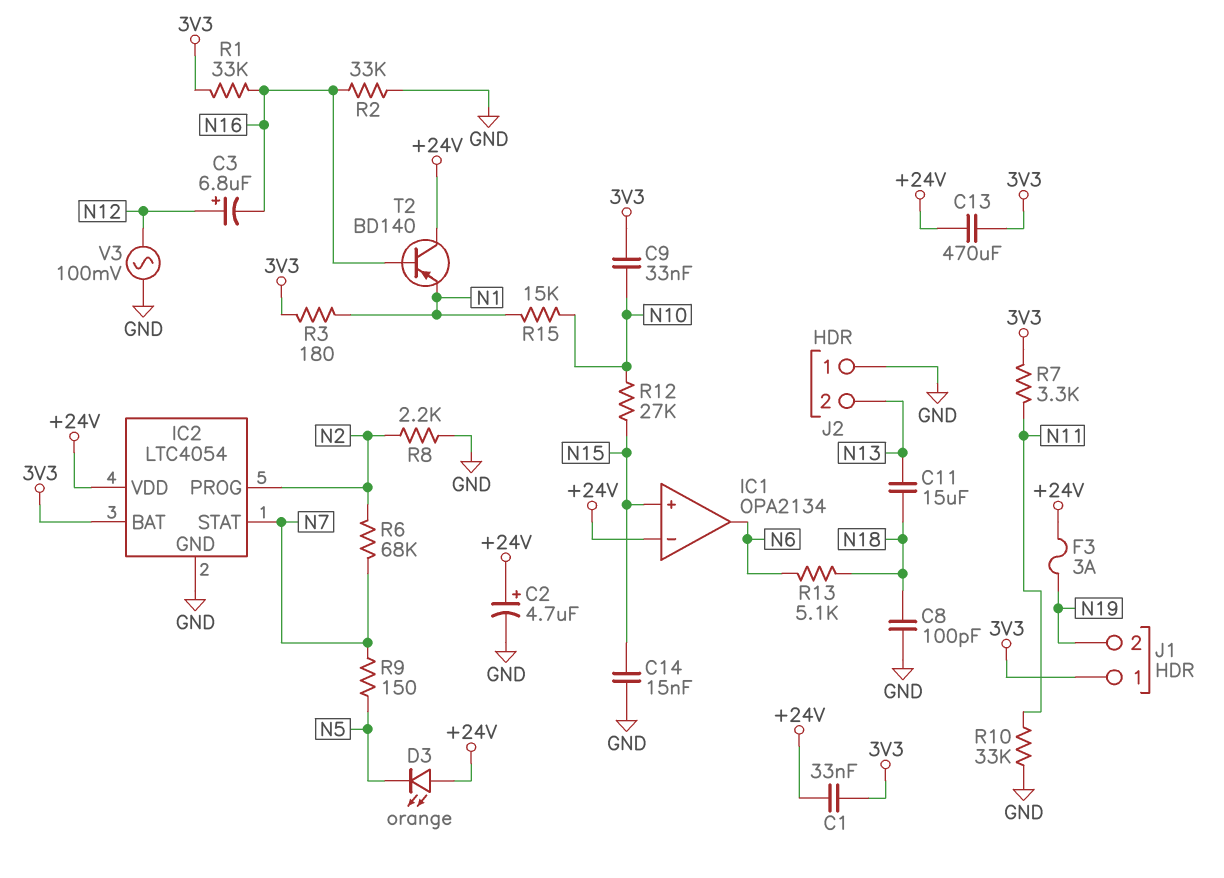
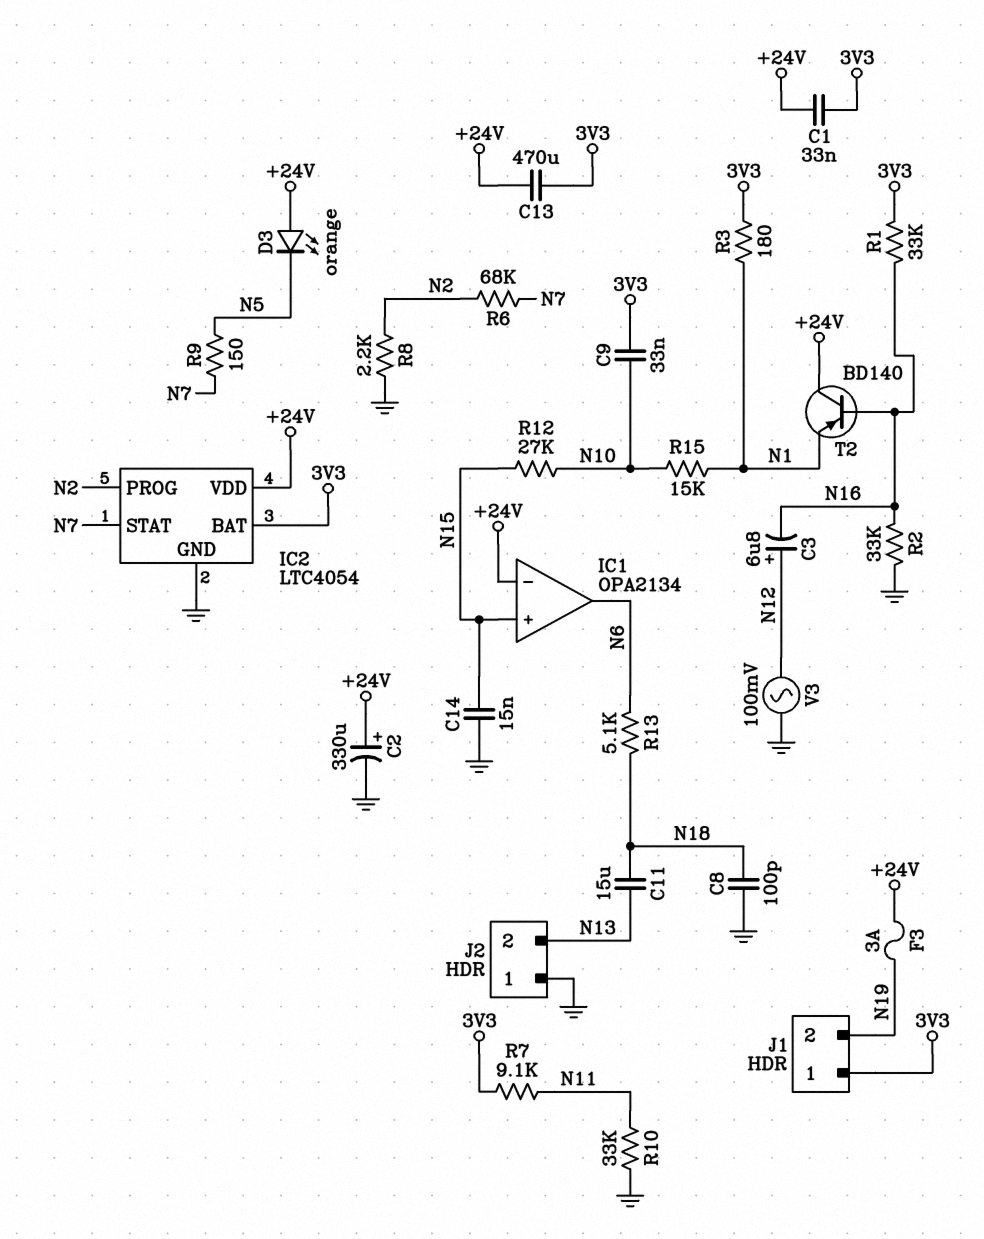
C2: 4.7uF (plus +24V, minus GND) -> 330uF (plus +24V, minus GND)
R7: 3.3k (3V3, N11) -> 9.1k (3V3, N11)

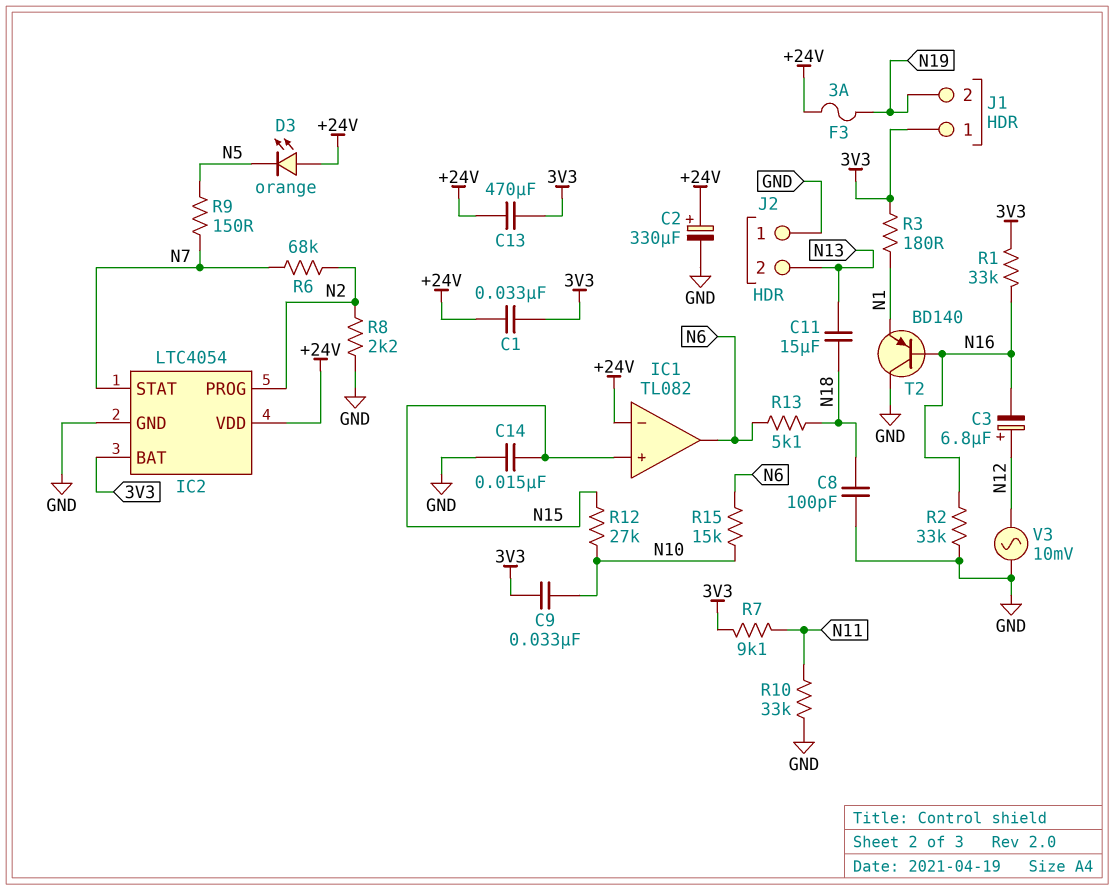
IC1: OPA2134 -> TL082
R15: 15k (N1, N10) -> 15k (N6, N10)
T2: PNP BD140 (B N16, C +24V, E N1) -> PNP BD140 (B N16, C GND, E N1)
V3: AC 100mV (GND, N12) -> AC 10mV (GND, N12)

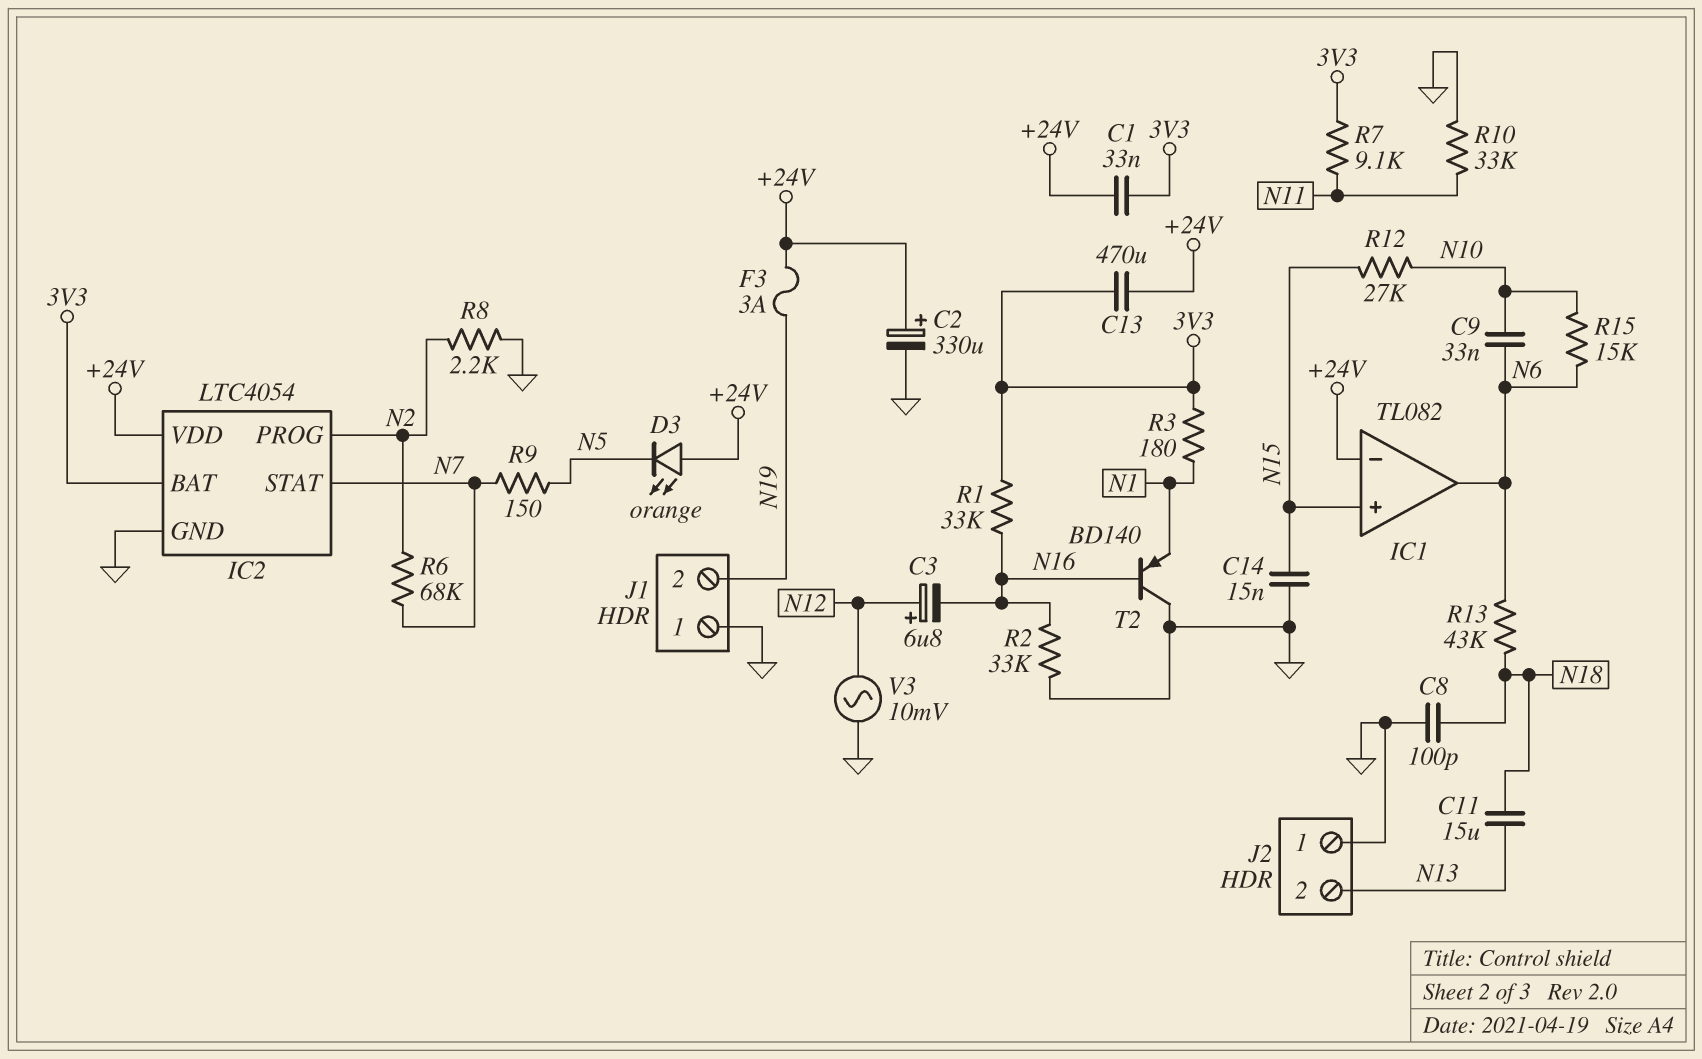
C9: 33nF (3V3, N10) -> 33nF (N6, N10)
J1 pin 1: 3V3 -> GND
R13: 5.1k (N6, N18) -> 43k (N6, N18)

